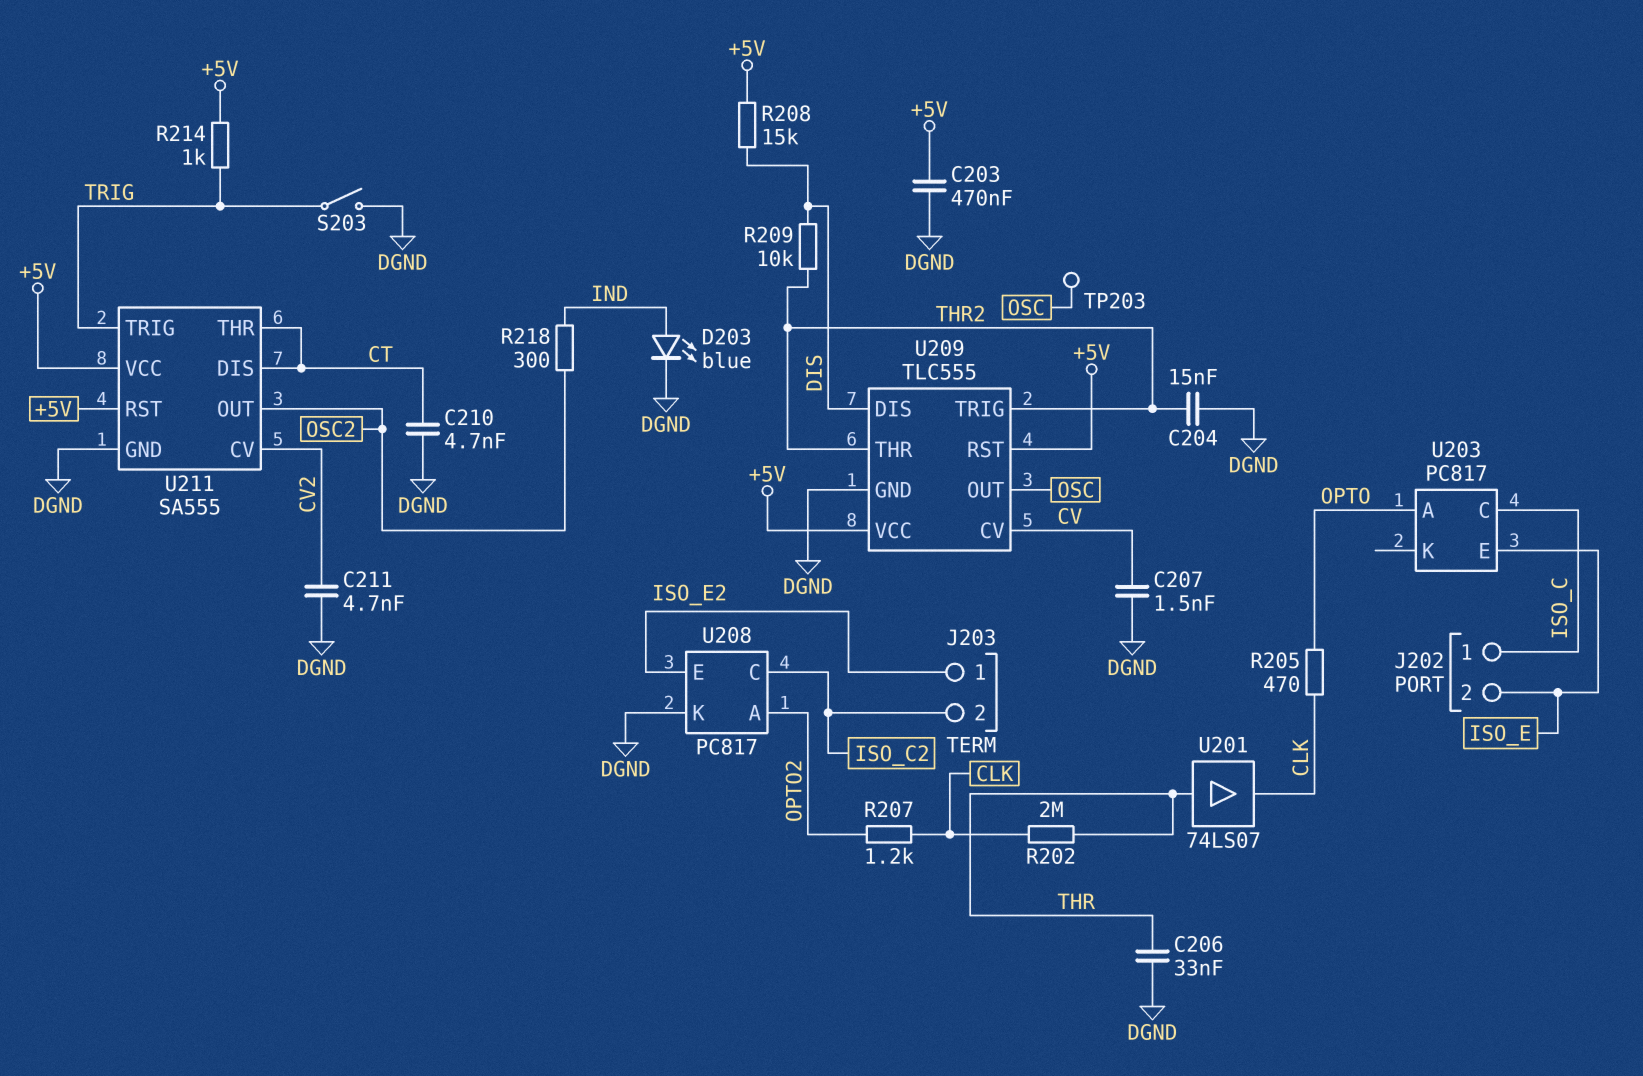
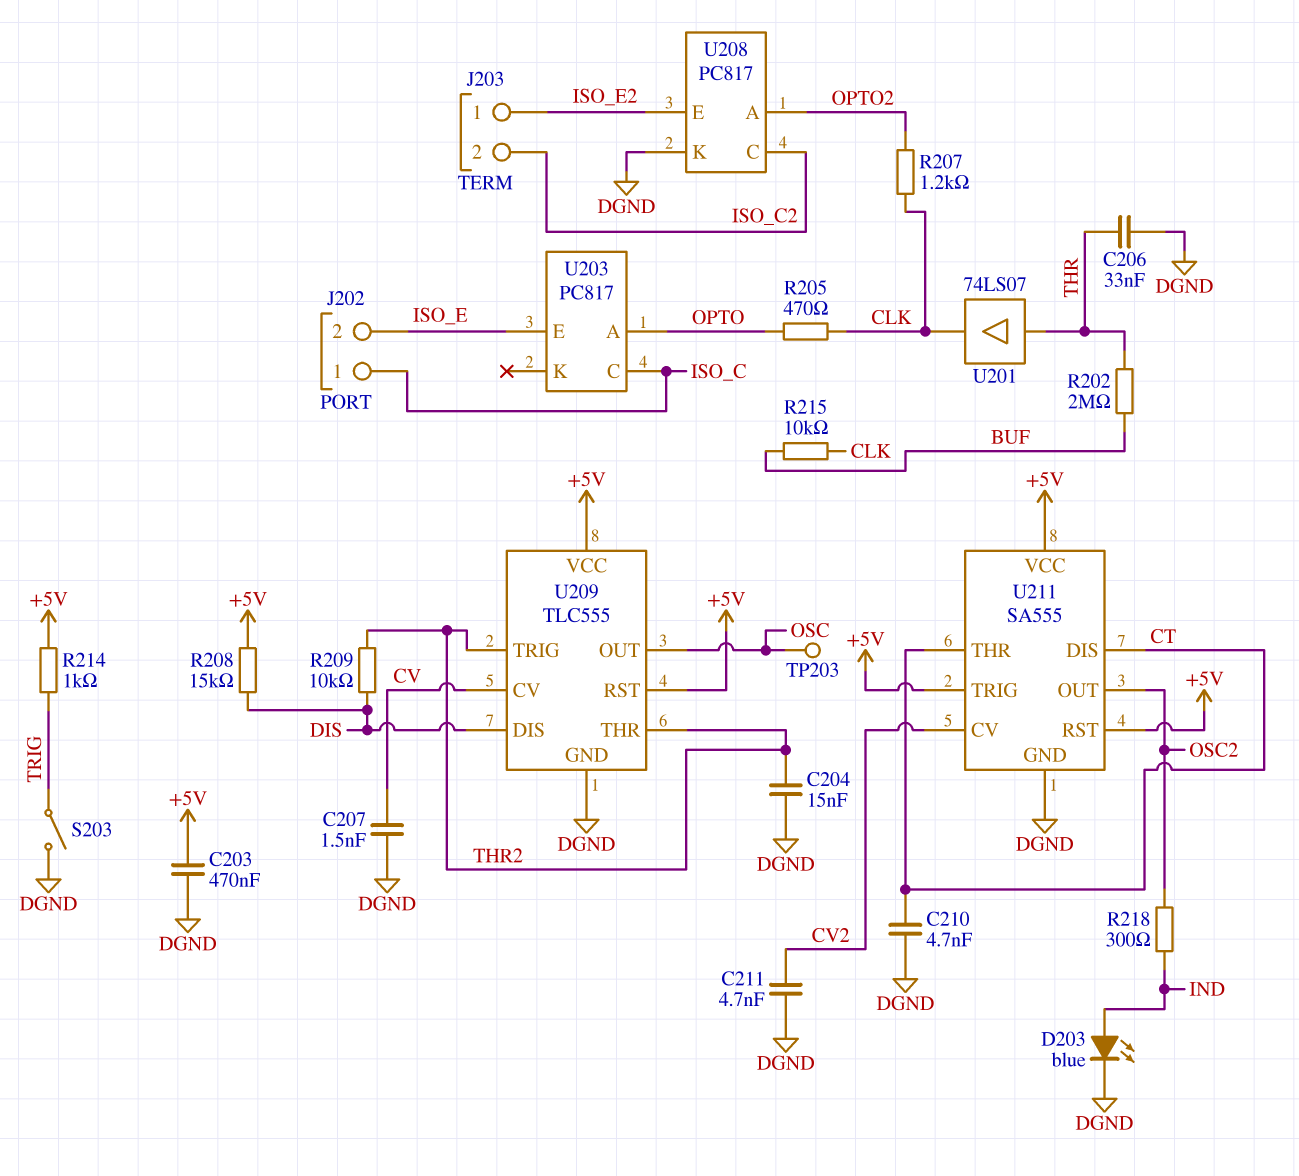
R202: 2M (CLK, THR) -> 2M (BUF, THR)
R215: none -> 10k (BUF, CLK)
U211 pin TRIG: TRIG -> +5V

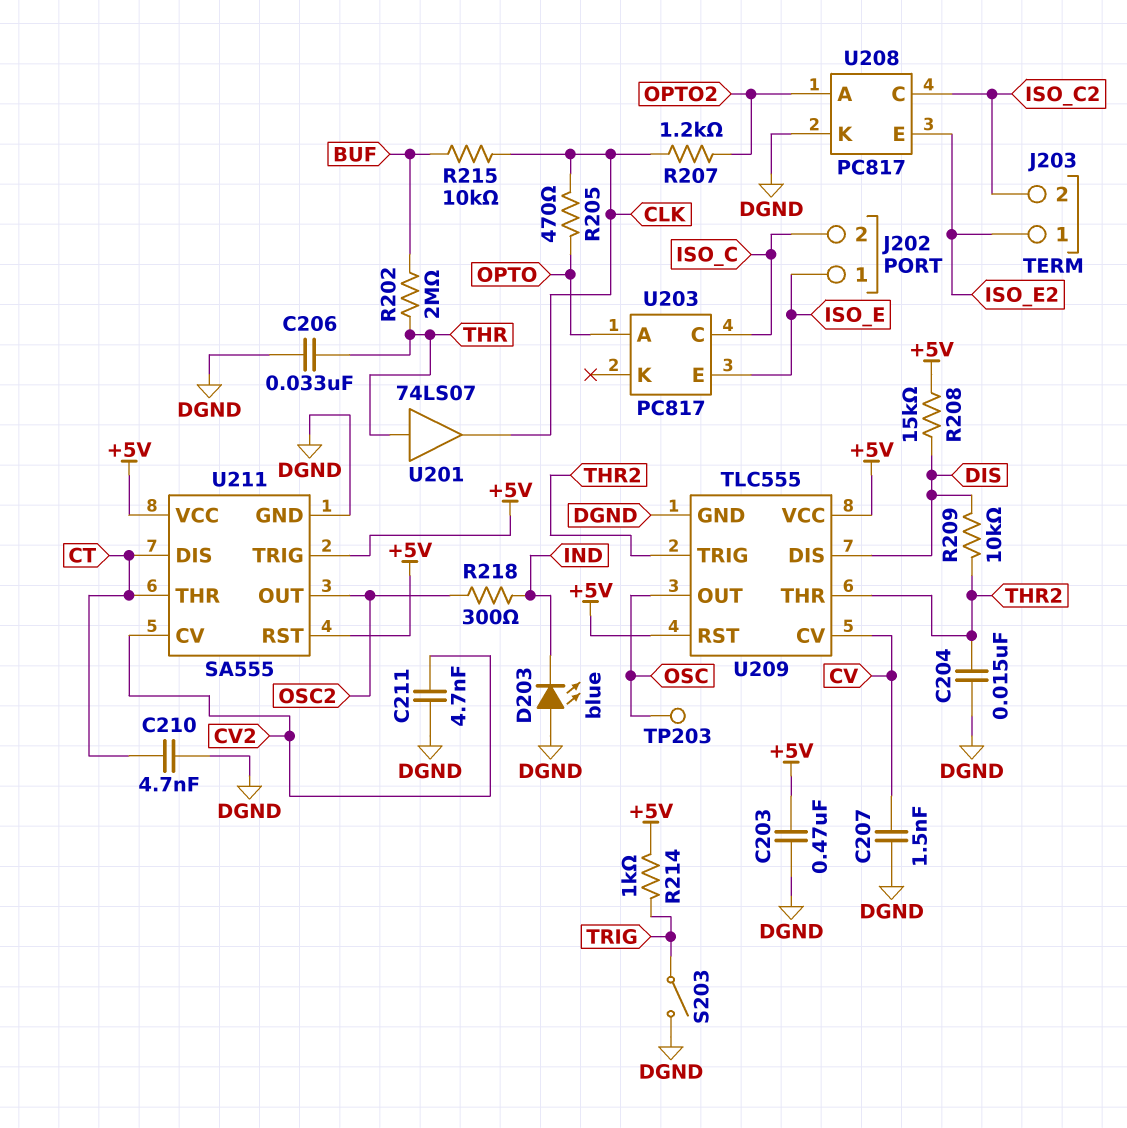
D203: LED blue (A IND, K DGND) -> LED blue (A DGND, K IND)
J202 pin 1: ISO_C -> ISO_E
J202 pin 2: ISO_E -> ISO_C

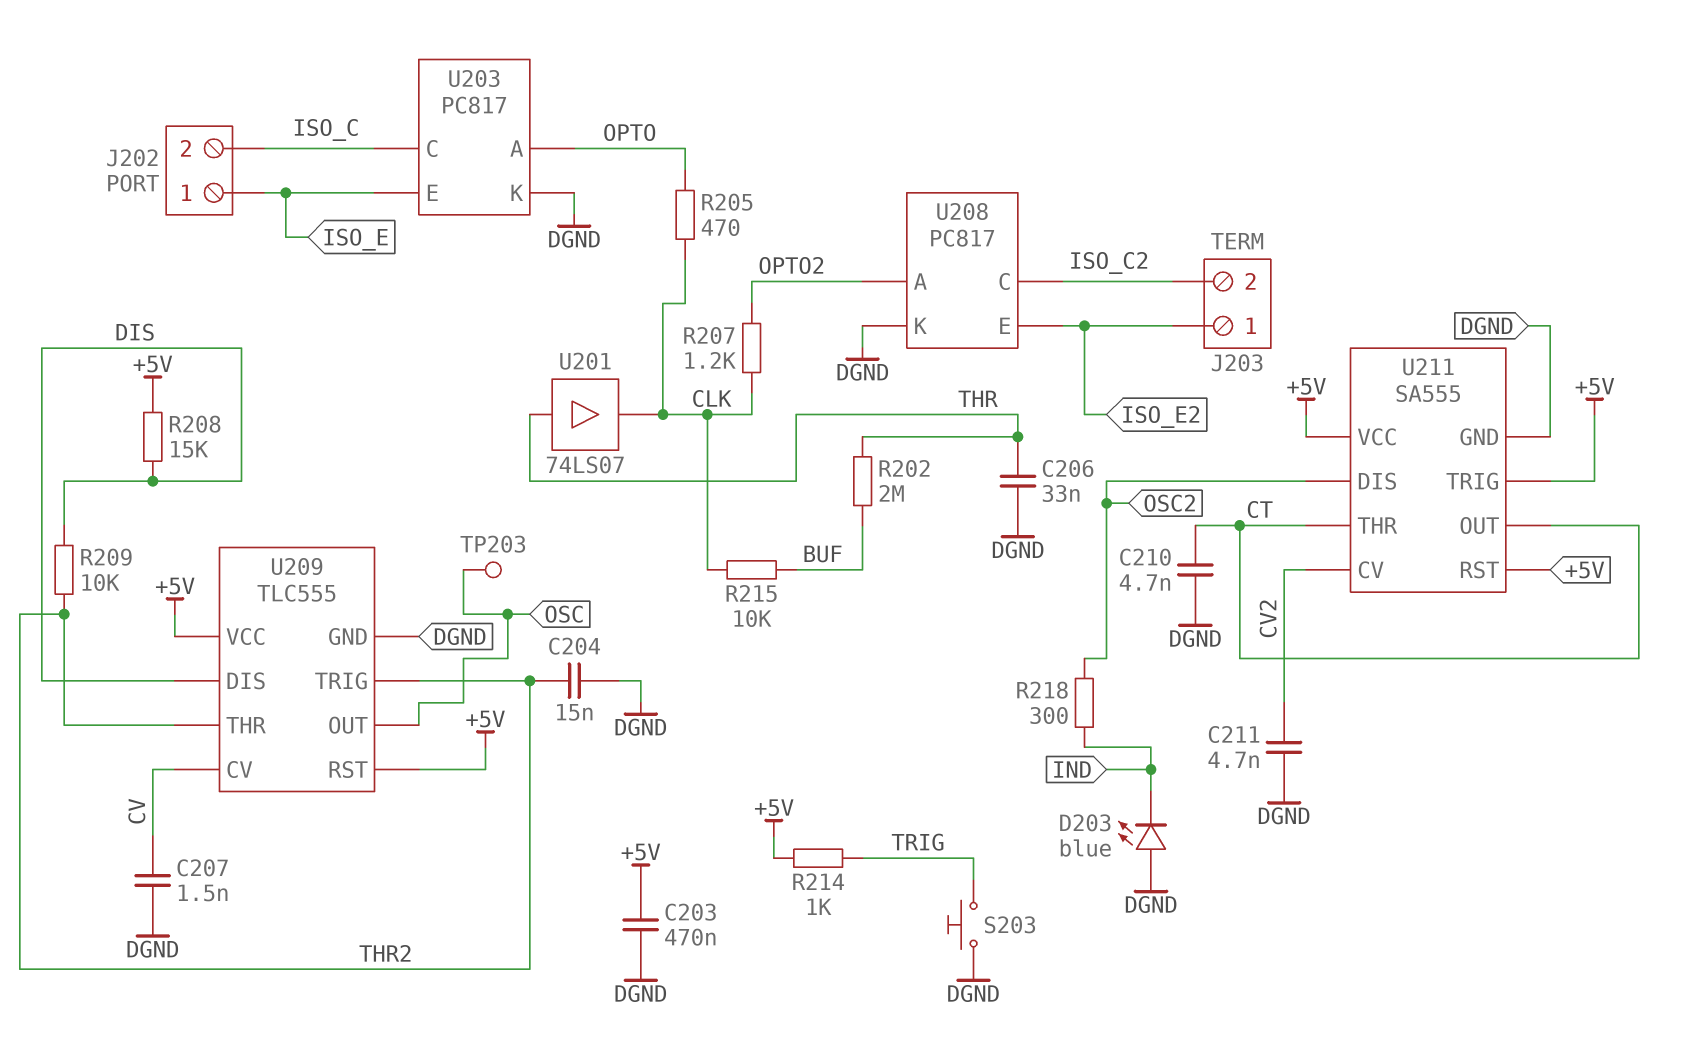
S203: switch (DGND, TRIG) -> button (DGND, TRIG)
U203 pin K: none -> DGND
U211 pin DIS: CT -> OSC2
U211 pin OUT: OSC2 -> CT

